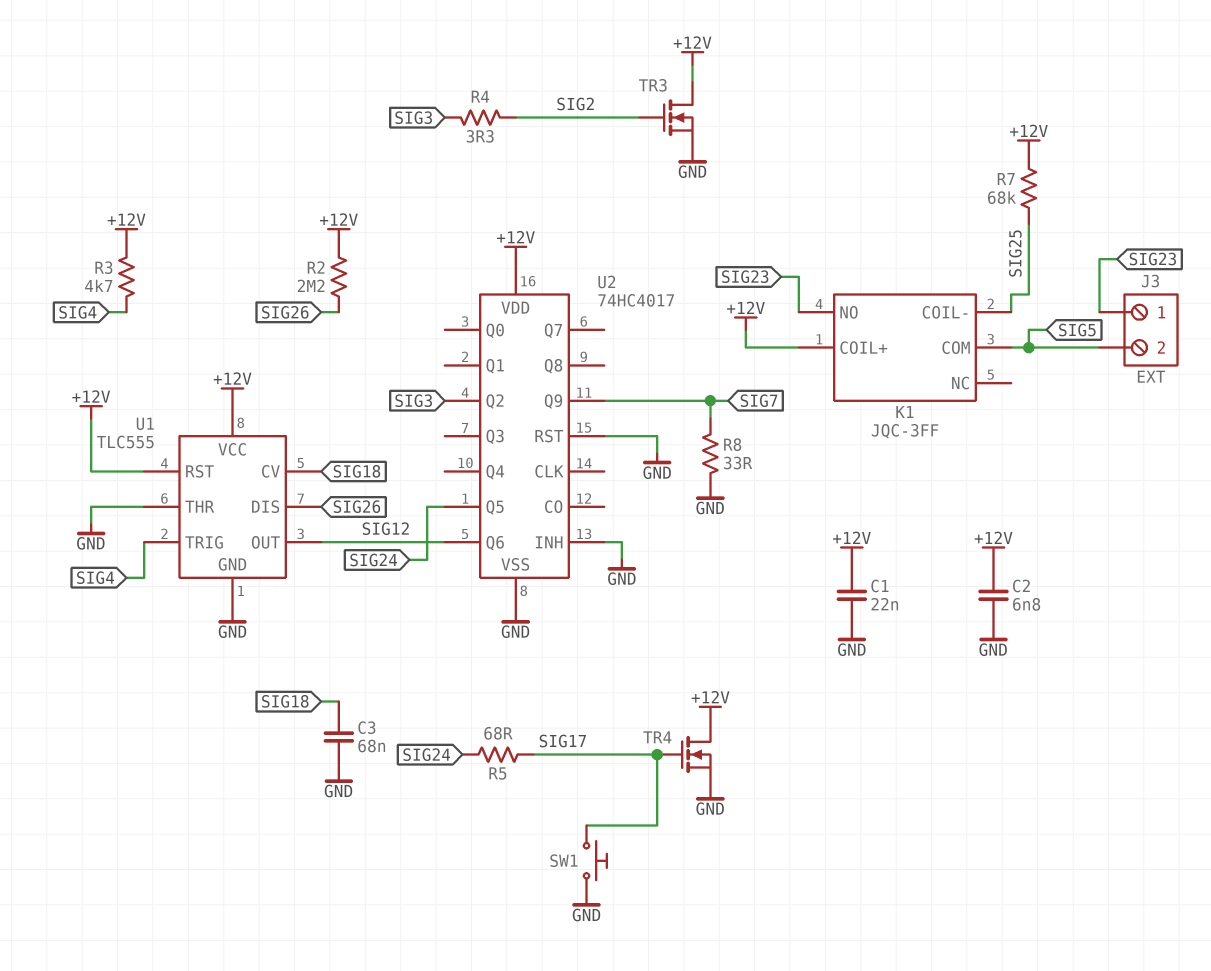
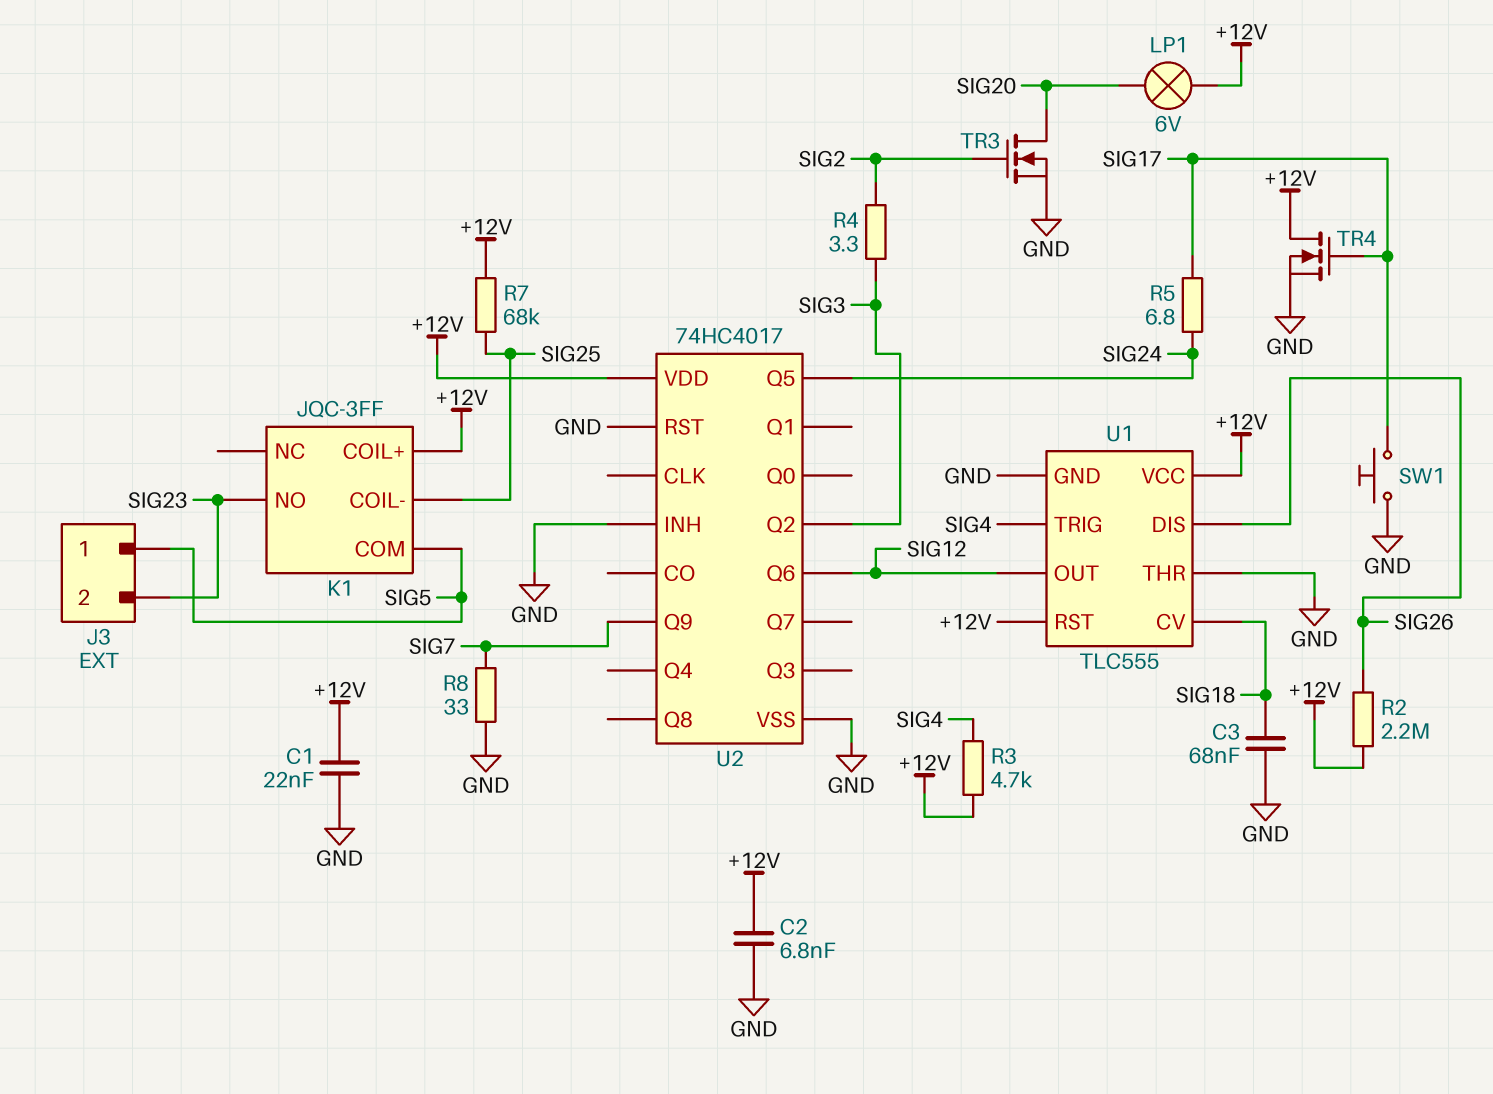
J3 pin 1: SIG23 -> SIG5
J3 pin 2: SIG5 -> SIG23
LP1: none -> lamp 6V (+12V, SIG20)
R5: 68 (SIG17, SIG24) -> 6.8 (SIG17, SIG24)
TR3: NMOS (G SIG2, D +12V, S GND) -> NMOS (G SIG2, D SIG20, S GND)

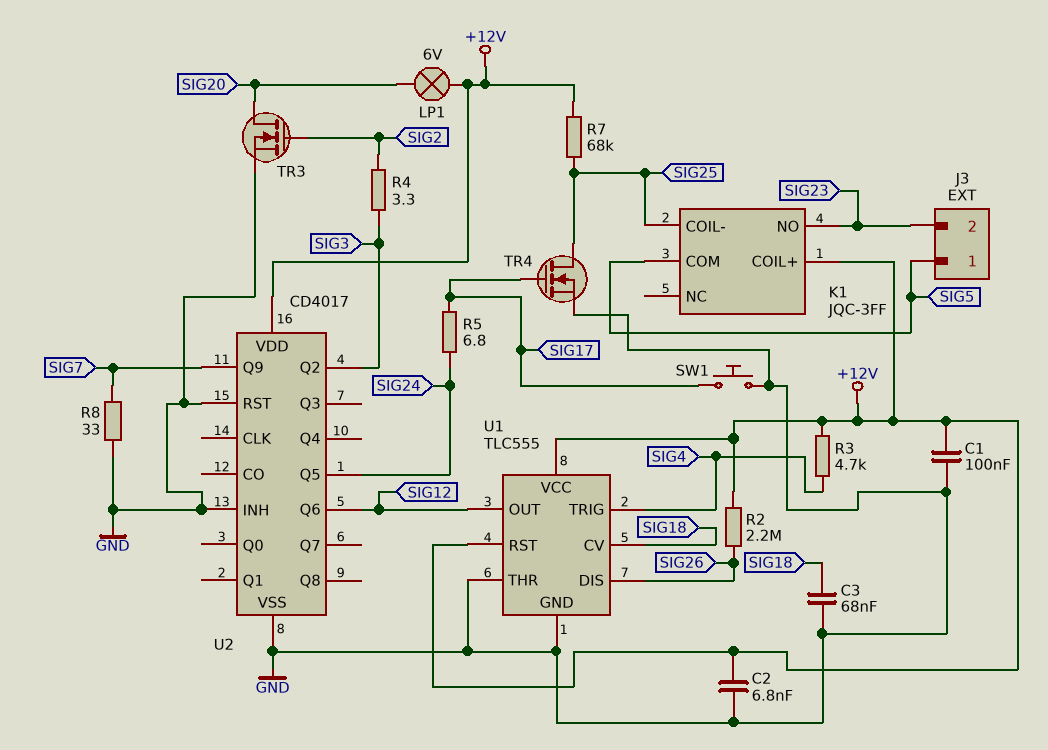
C1: 22nF (+12V, GND) -> 100nF (+12V, GND)
TR4: NMOS (G SIG17, D +12V, S GND) -> NMOS (G SIG17, D SIG25, S GND)
U2: 74HC4017 -> CD4017

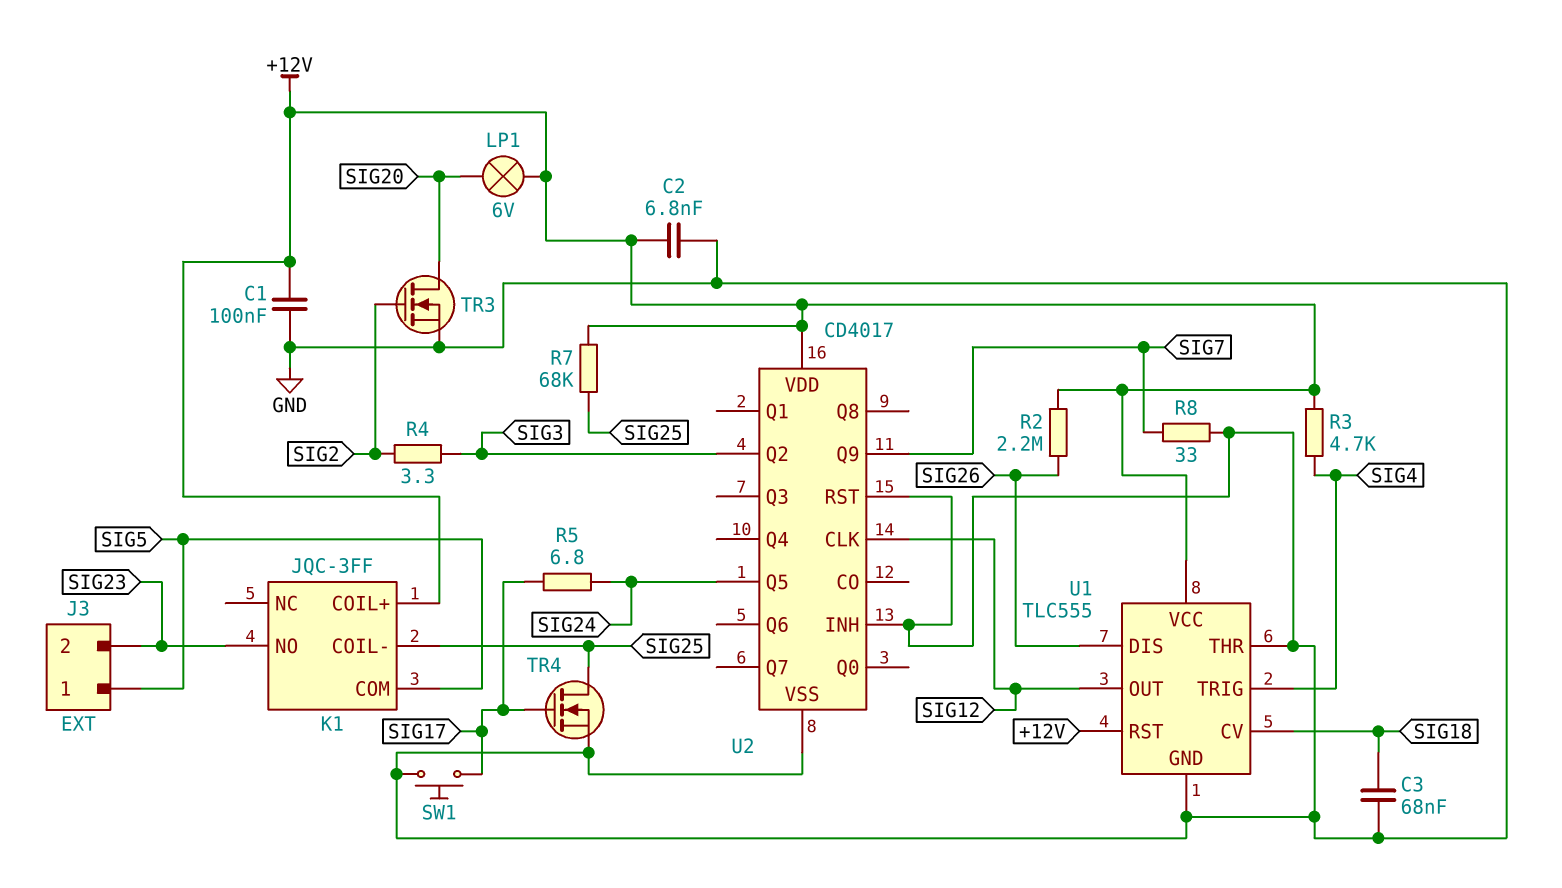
U2 pin CLK: none -> SIG12
U2 pin Q6: SIG12 -> none

